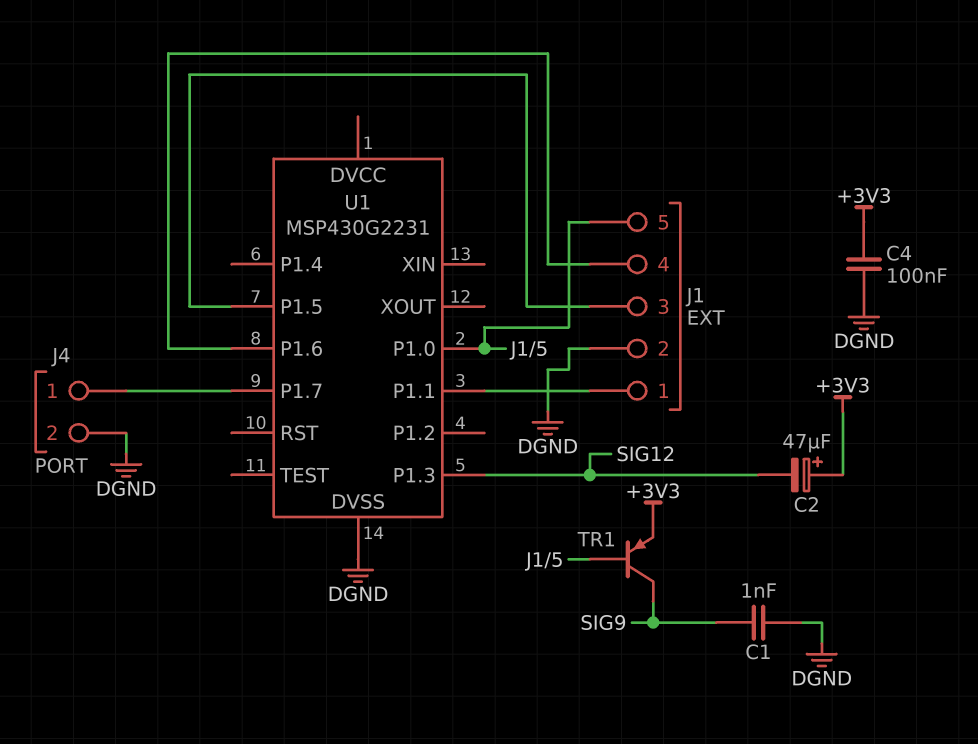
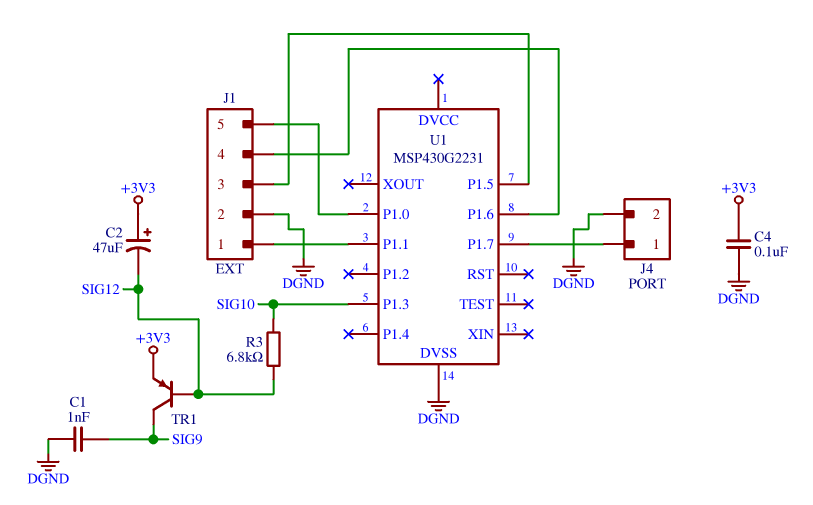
R3: none -> 6.8k (SIG10, SIG12)
TR1: PNP (B J1/5, C SIG9, E +3V3) -> PNP (B SIG12, C SIG9, E +3V3)
U1 pin P1.3: SIG12 -> SIG10

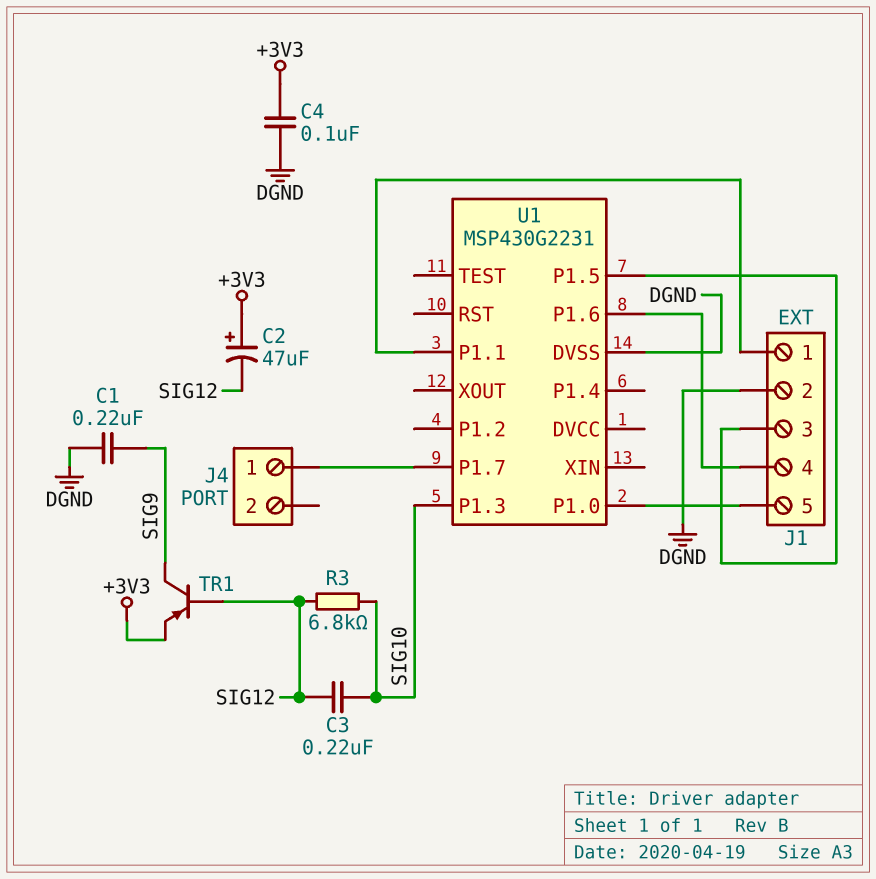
C1: 1nF (DGND, SIG9) -> 220nF (DGND, SIG9)
C3: none -> 220nF (SIG10, SIG12)
J4 pin 2: DGND -> none

